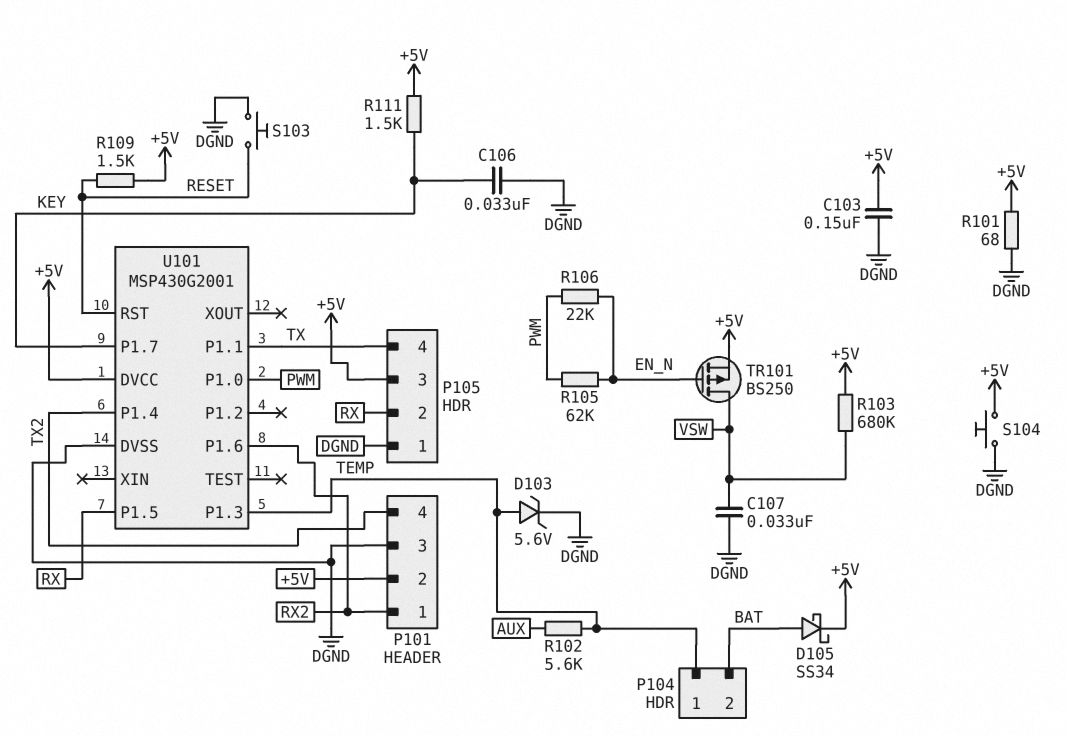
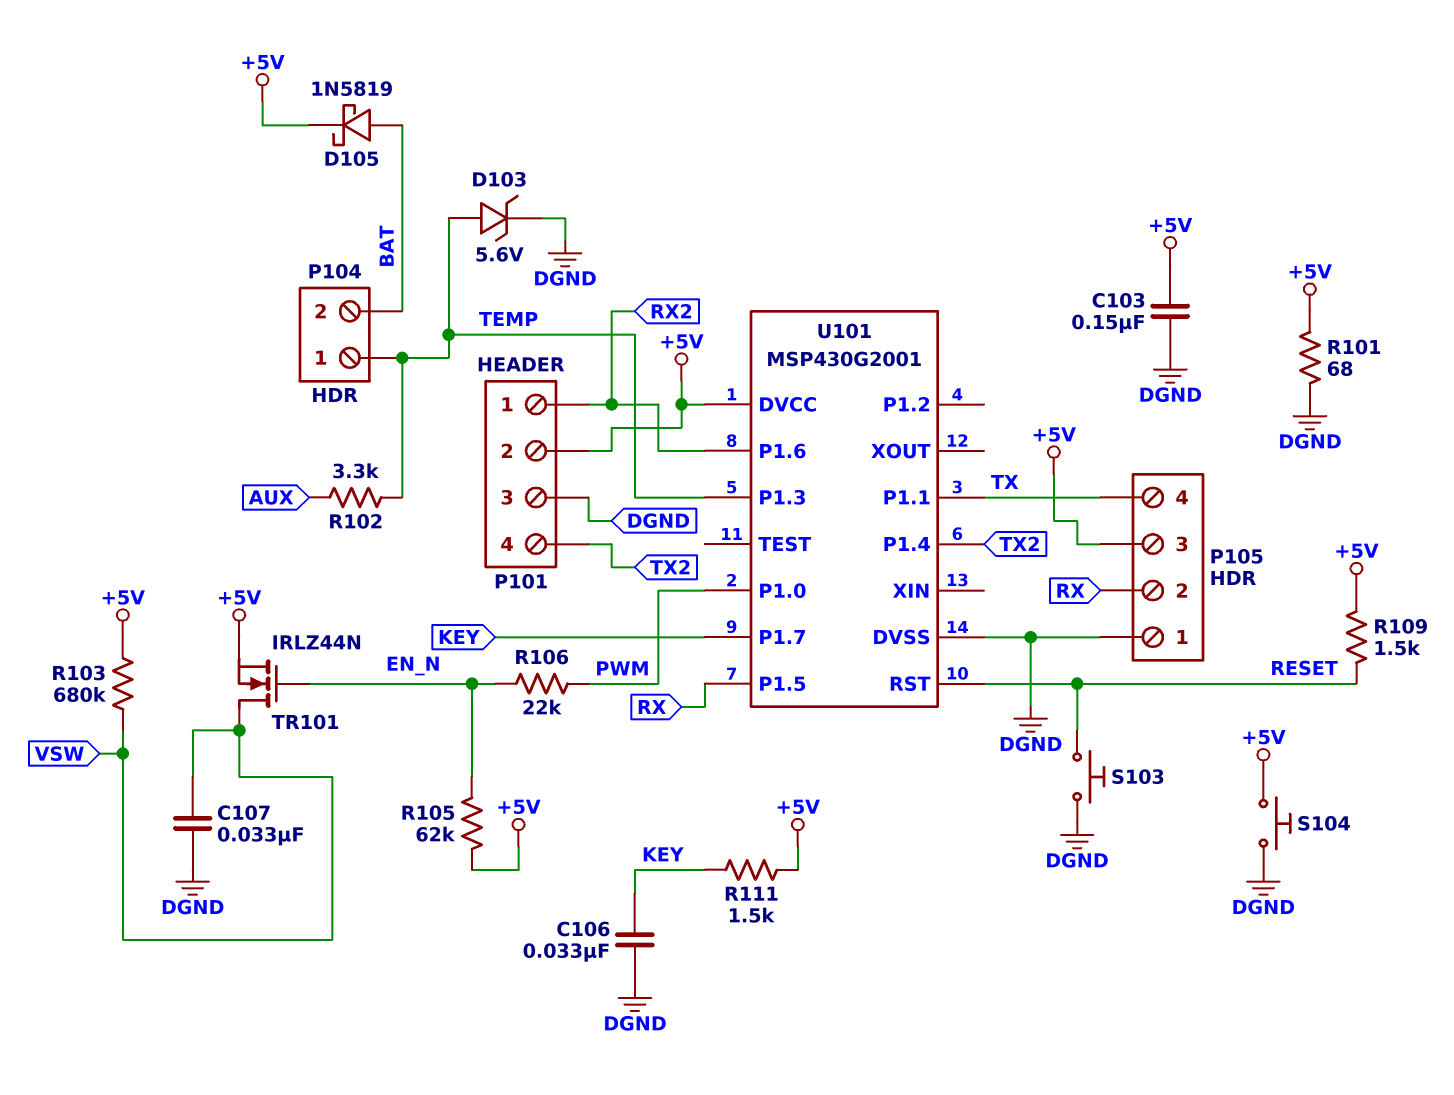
D105: schottky SS34 (A BAT, K +5V) -> schottky 1N5819 (A BAT, K +5V)
R102: 5.6k (AUX, TEMP) -> 3.3k (AUX, TEMP)
R105: 62k (EN_N, PWM) -> 62k (+5V, EN_N)
TR101: PMOS BS250 (G EN_N, D VSW, S +5V) -> NMOS IRLZ44N (G EN_N, D VSW, S +5V)

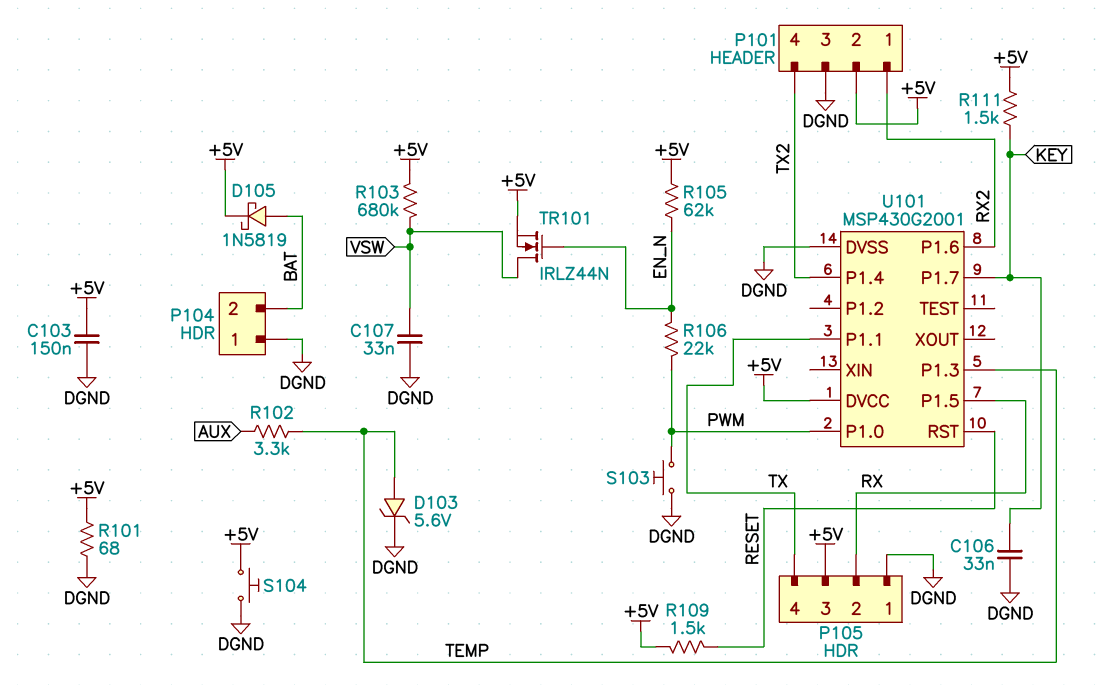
P104 pin 1: TEMP -> DGND
S103: button (DGND, RESET) -> button (DGND, PWM)

